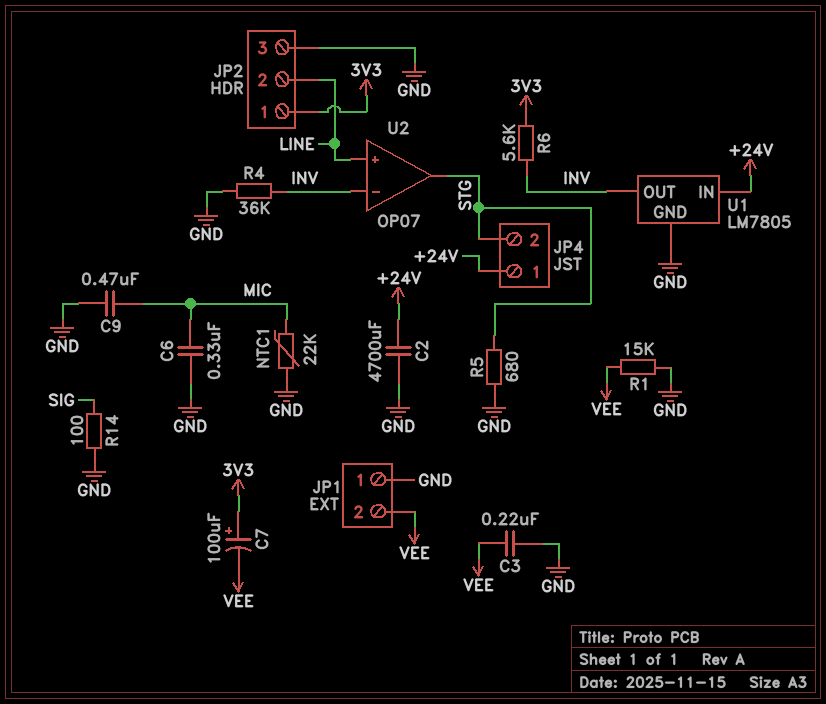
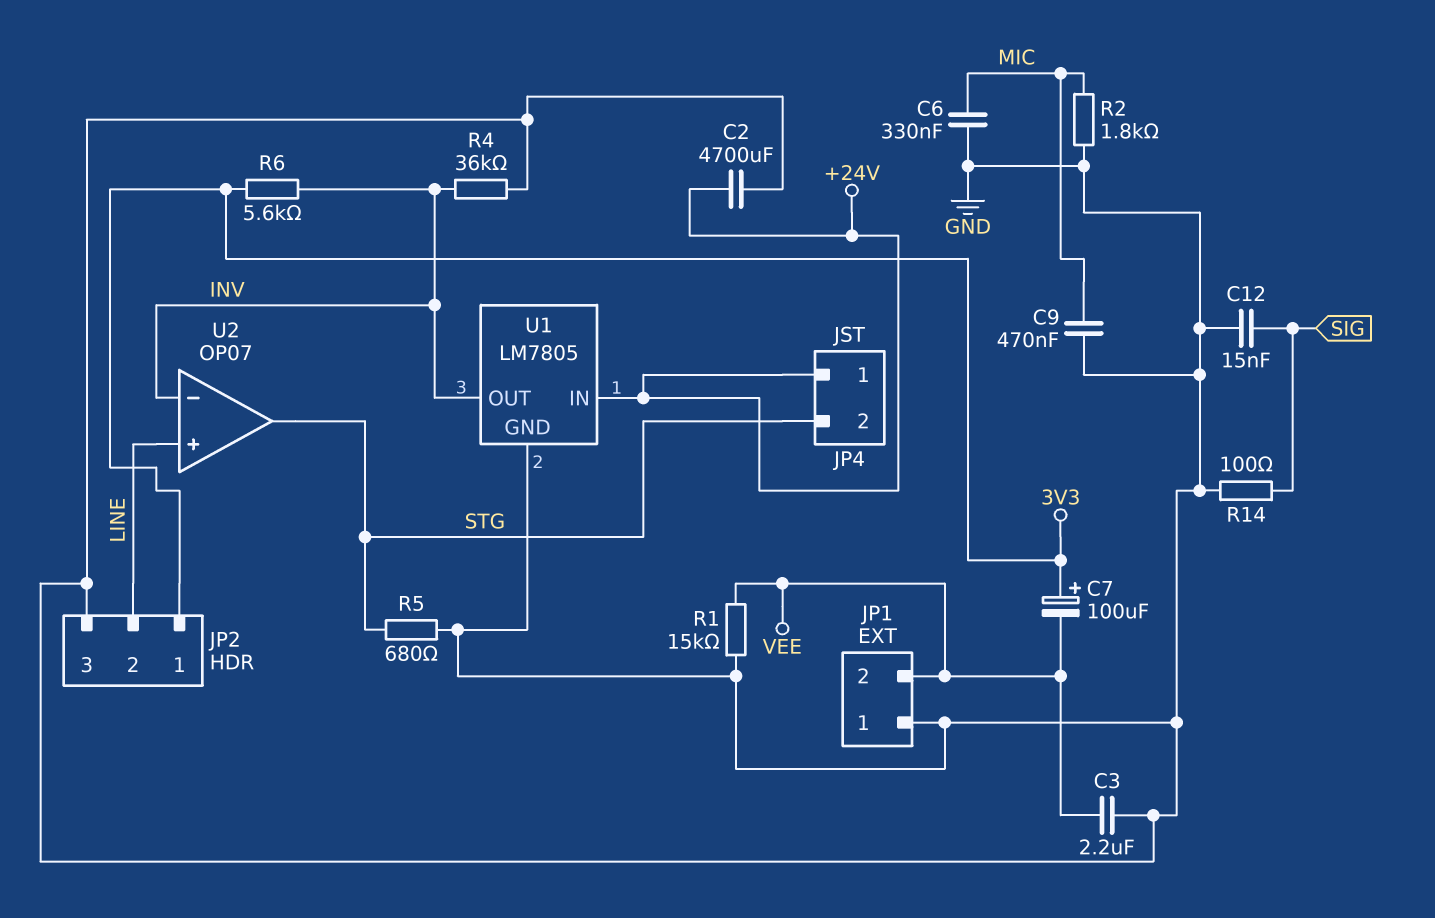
C3: 220nF (GND, VEE) -> 2.2uF (GND, VEE)
C12: none -> 15nF (GND, SIG)
NTC1: 22k (GND, MIC) -> none
R2: none -> 1.8k (GND, MIC)

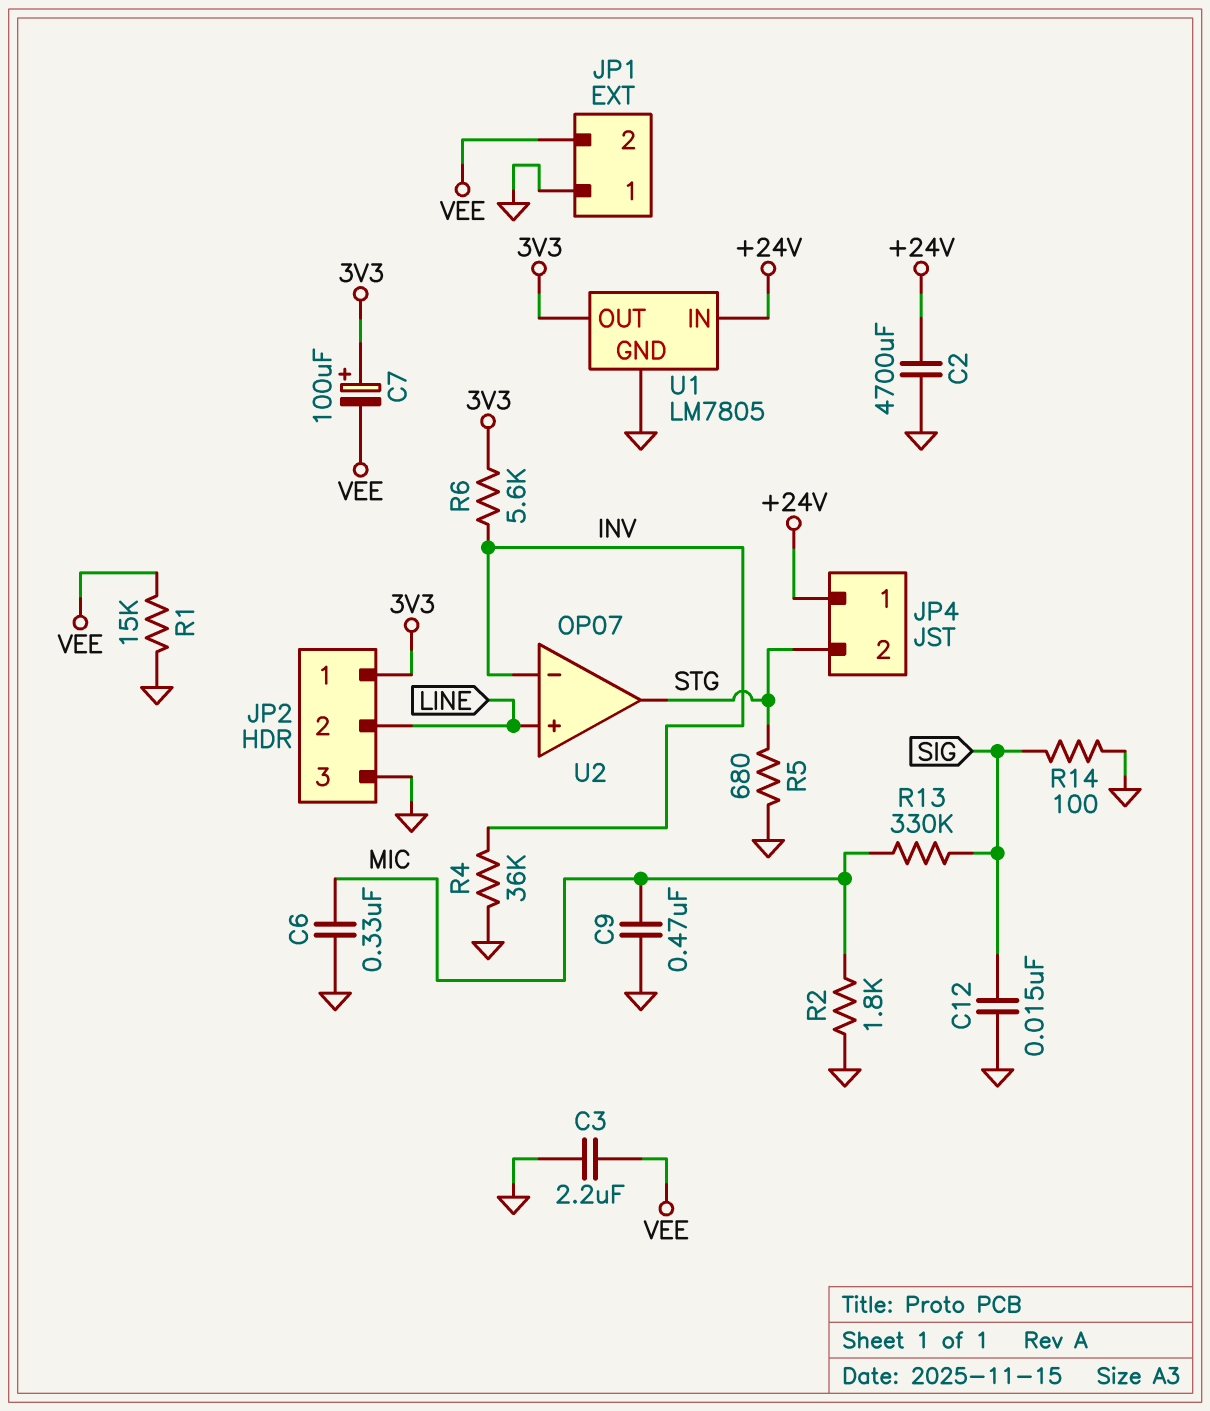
R13: none -> 330k (MIC, SIG)
U1 pin OUT: INV -> 3V3

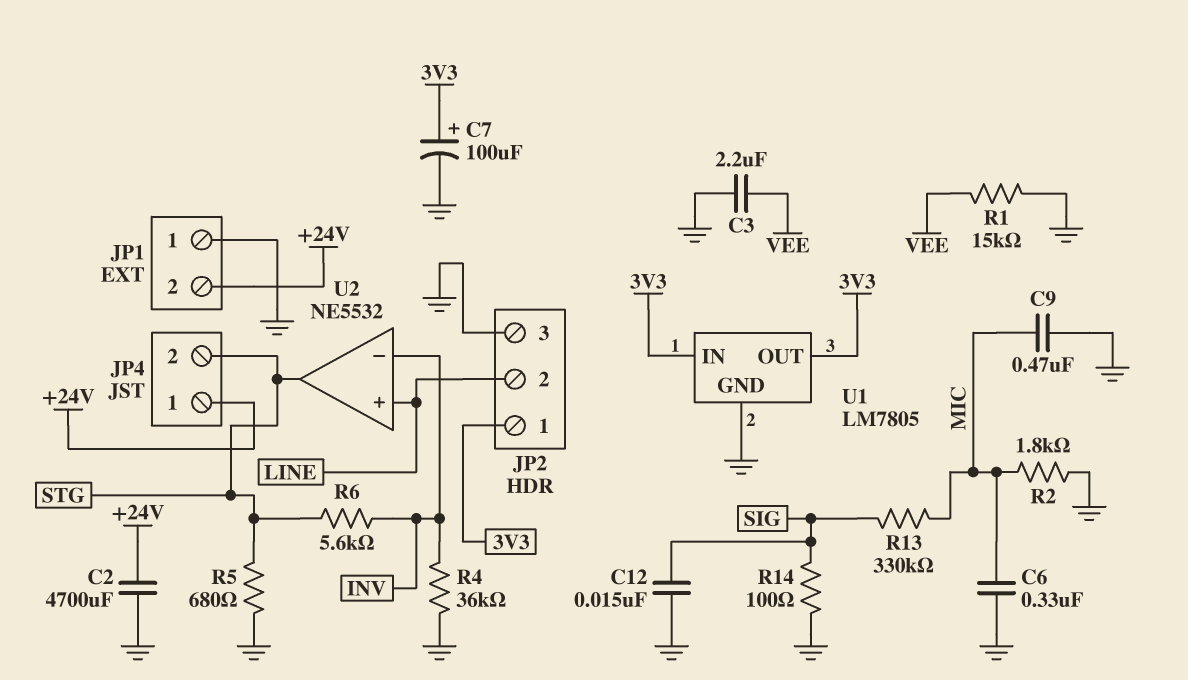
C7: 100uF (plus 3V3, minus VEE) -> 100uF (plus 3V3, minus GND)
JP1 pin 2: VEE -> +24V
R6: 5.6k (3V3, INV) -> 5.6k (INV, STG)
U1 pin IN: +24V -> 3V3
U2: OP07 -> NE5532

